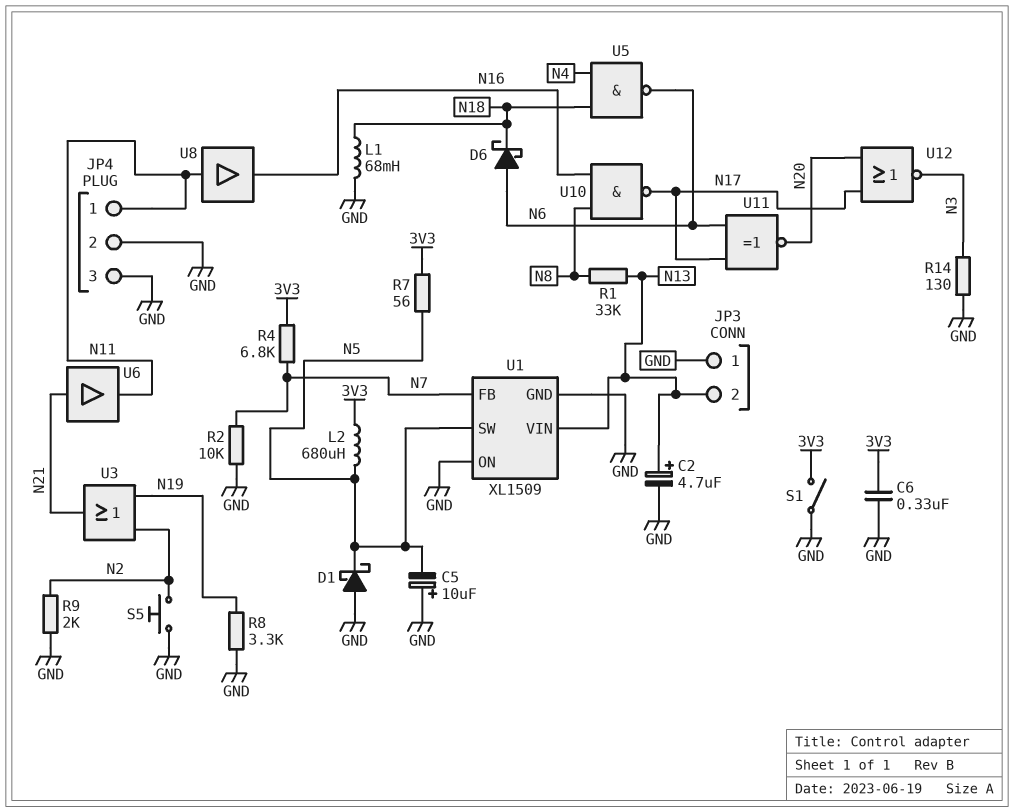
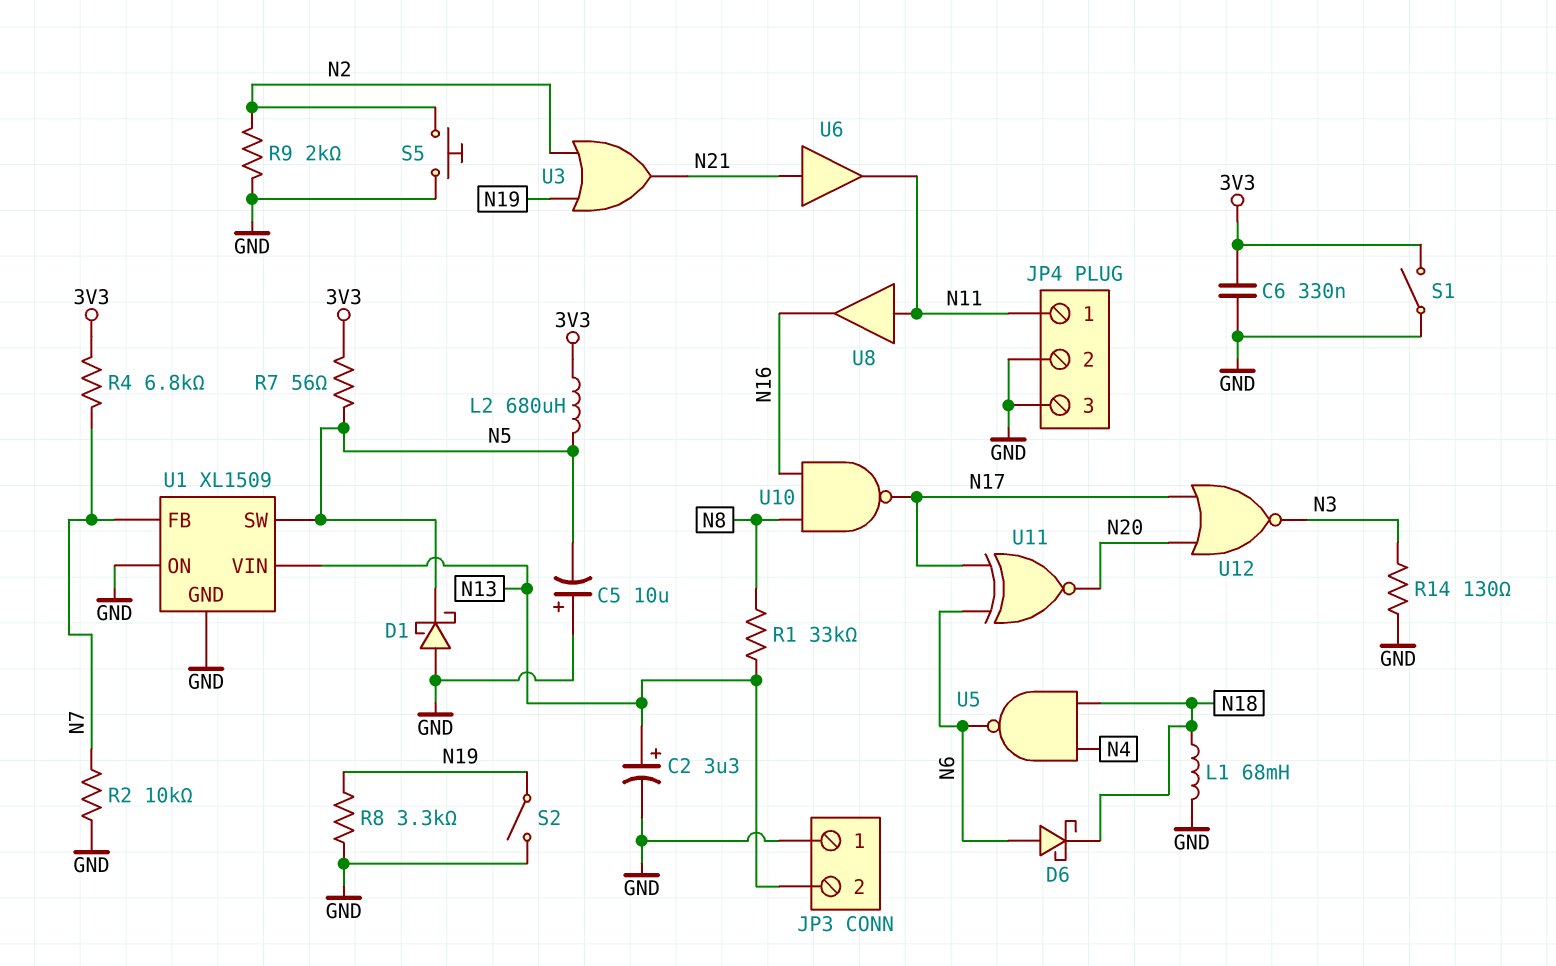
C2: 4.7uF (plus N13, minus GND) -> 3.3uF (plus N13, minus GND)
S2: none -> switch (GND, N19)

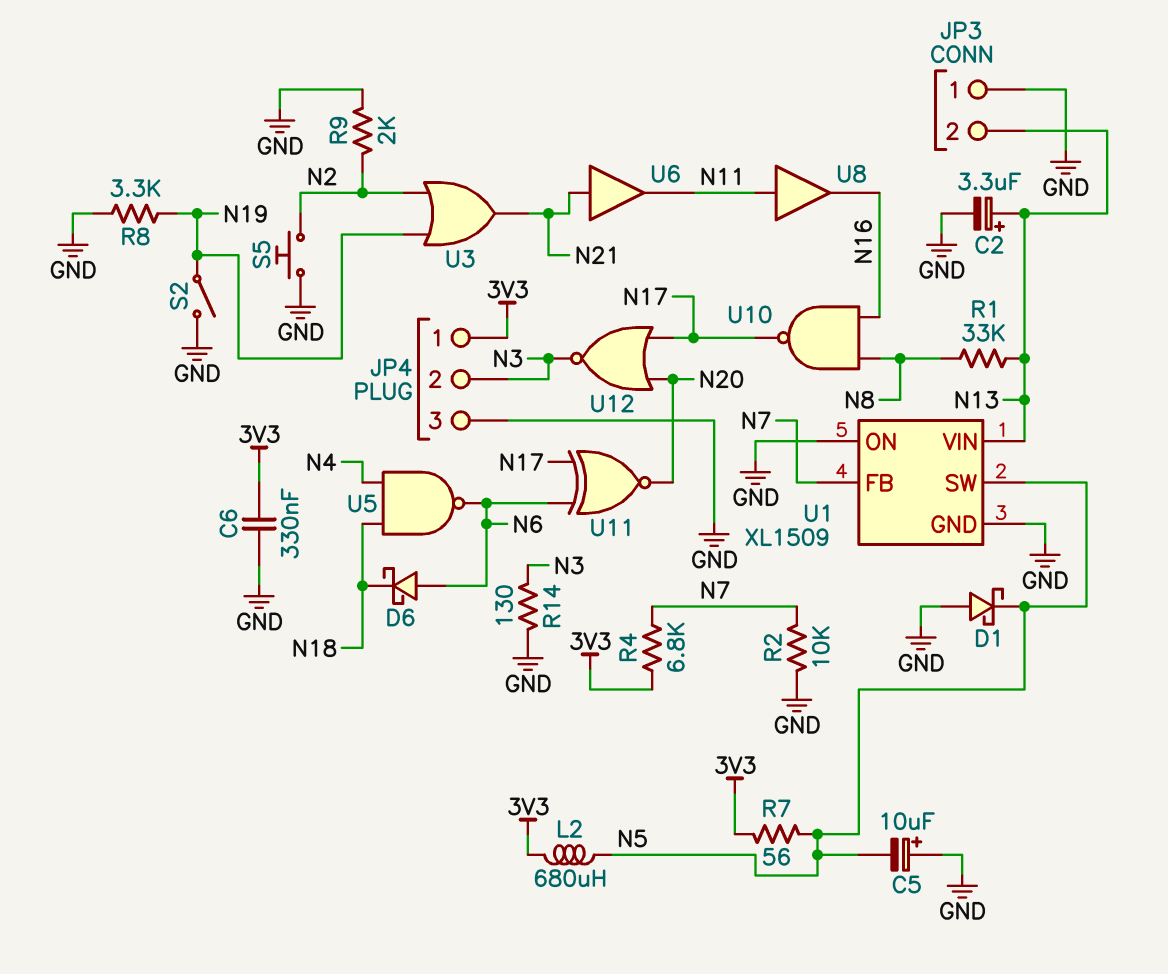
JP4 pin 1: N11 -> 3V3
JP4 pin 2: GND -> N3
L1: 68mH (GND, N18) -> none
S1: switch (3V3, GND) -> none

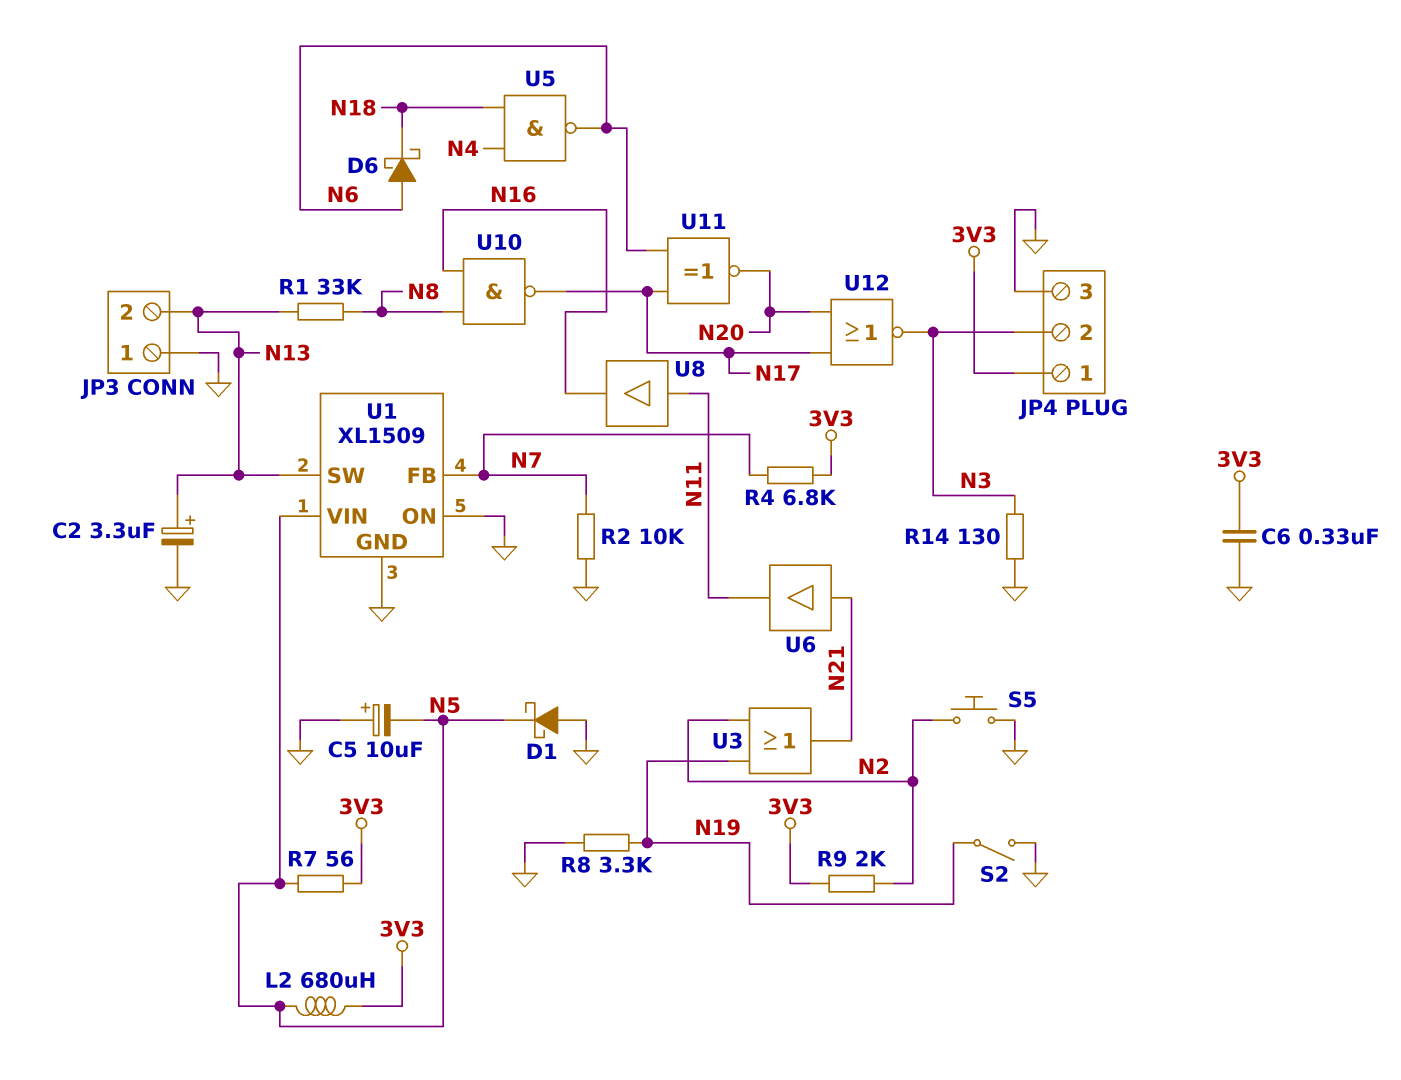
R9: 2k (GND, N2) -> 2k (3V3, N2)
U1 pin SW: N5 -> N13
U1 pin VIN: N13 -> N5

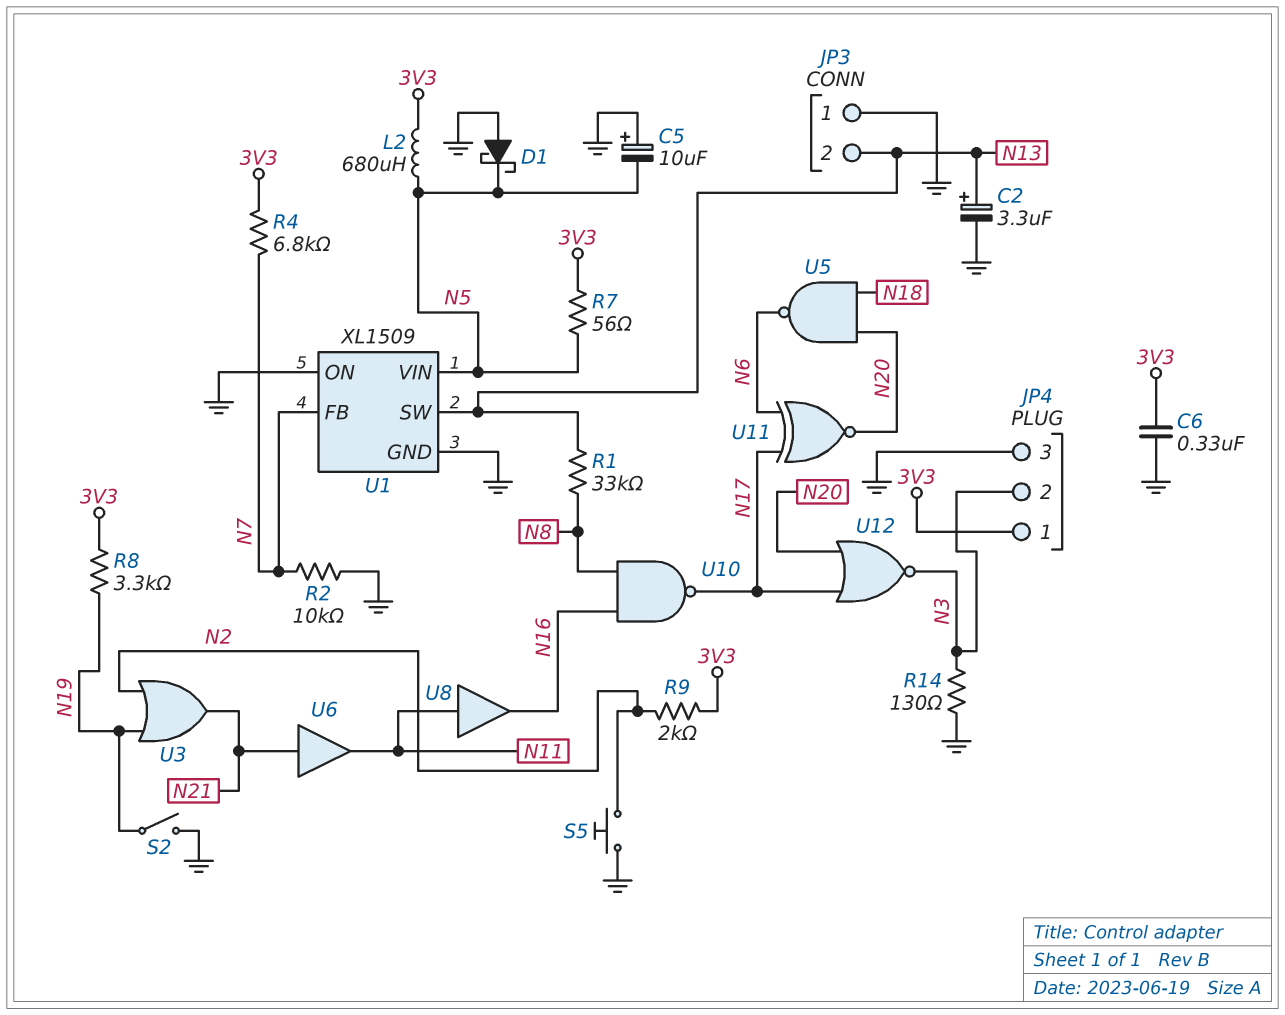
D6: schottky (A N6, K N18) -> none
R8: 3.3k (GND, N19) -> 3.3k (3V3, N19)
U5: NAND (in N4, in N18, out N6) -> NAND (in N18, in N20, out N6)

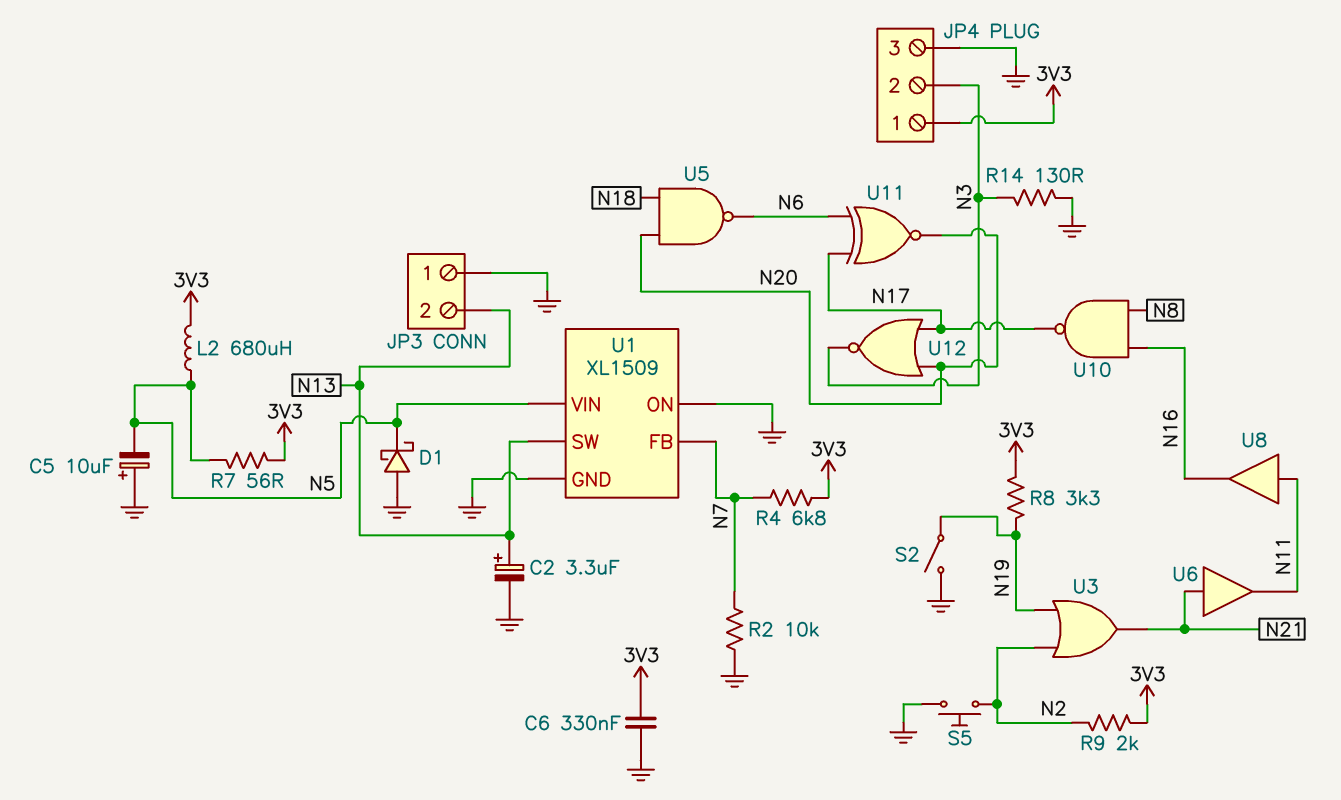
R1: 33k (N8, N13) -> none

